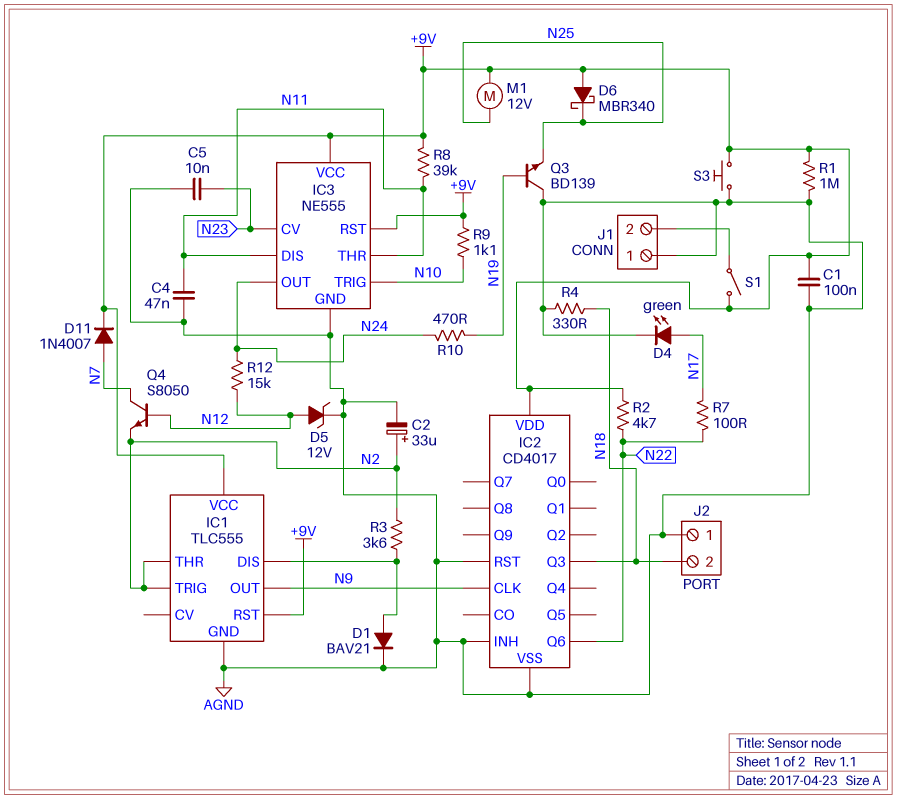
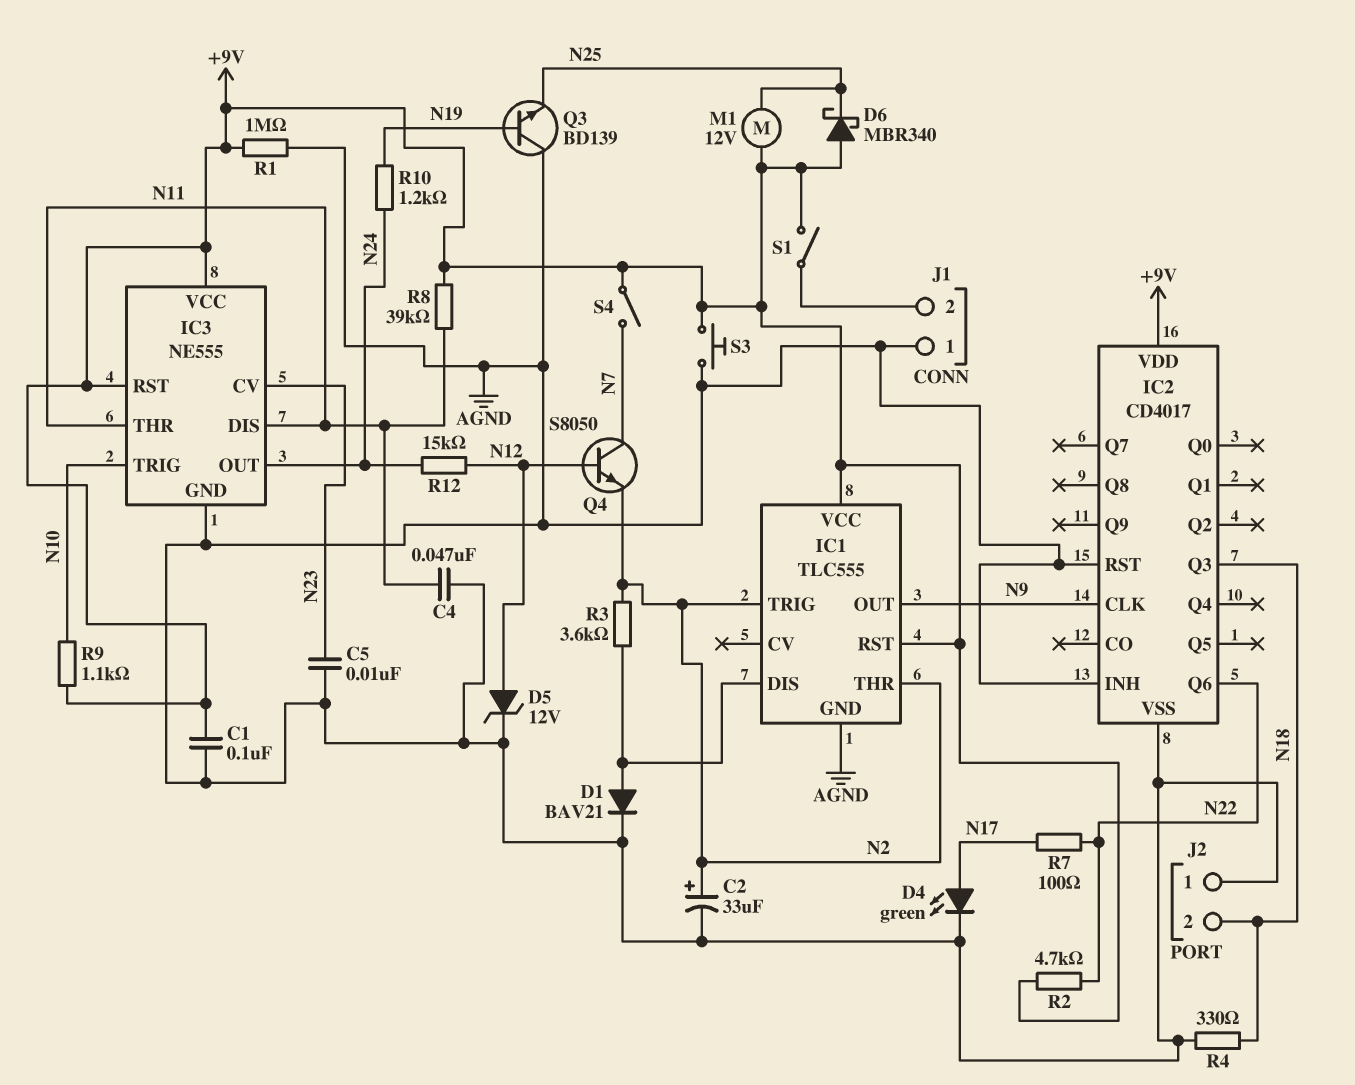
D11: diode 1N4007 (A N7, K +9V) -> none
R10: 470 (N19, N24) -> 1.2k (N19, N24)
S4: none -> switch (+9V, N7)

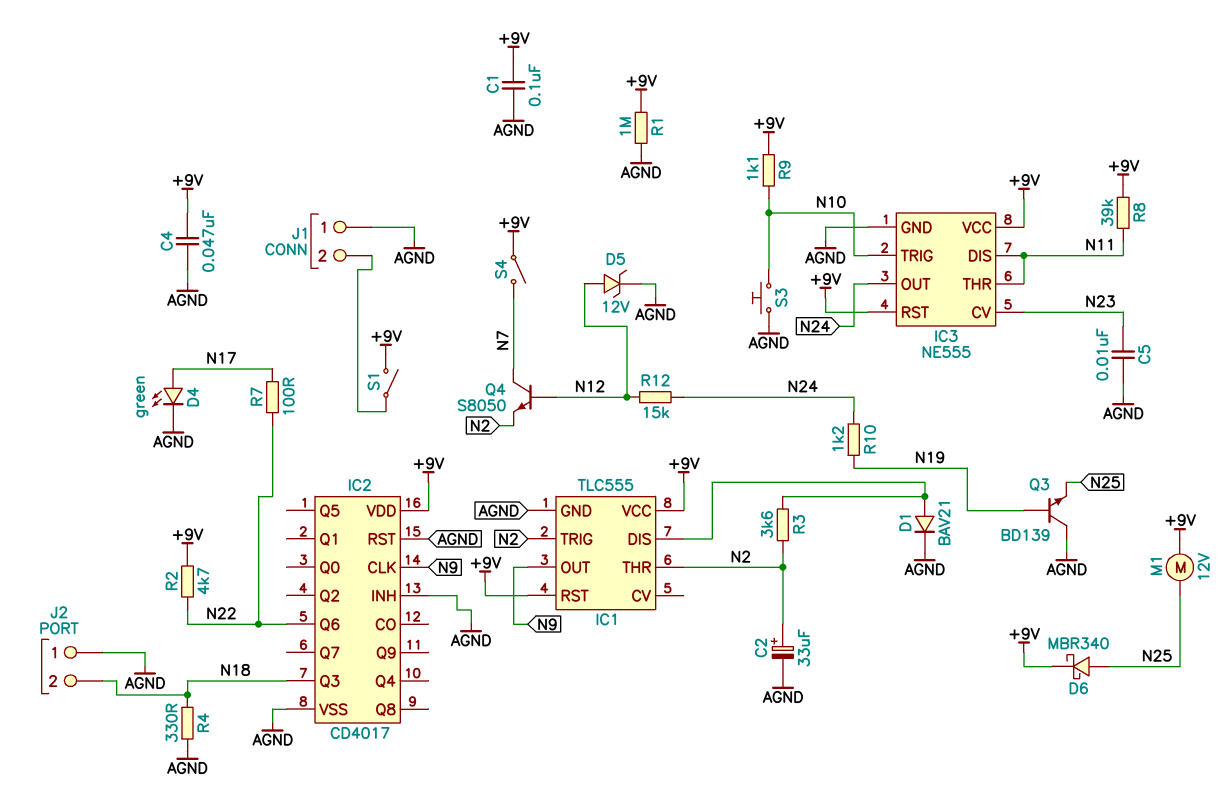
C4: 47nF (AGND, N11) -> 47nF (+9V, AGND)
D6: schottky MBR340 (A +9V, K N25) -> schottky MBR340 (A N25, K +9V)
S3: button (+9V, AGND) -> button (AGND, N10)

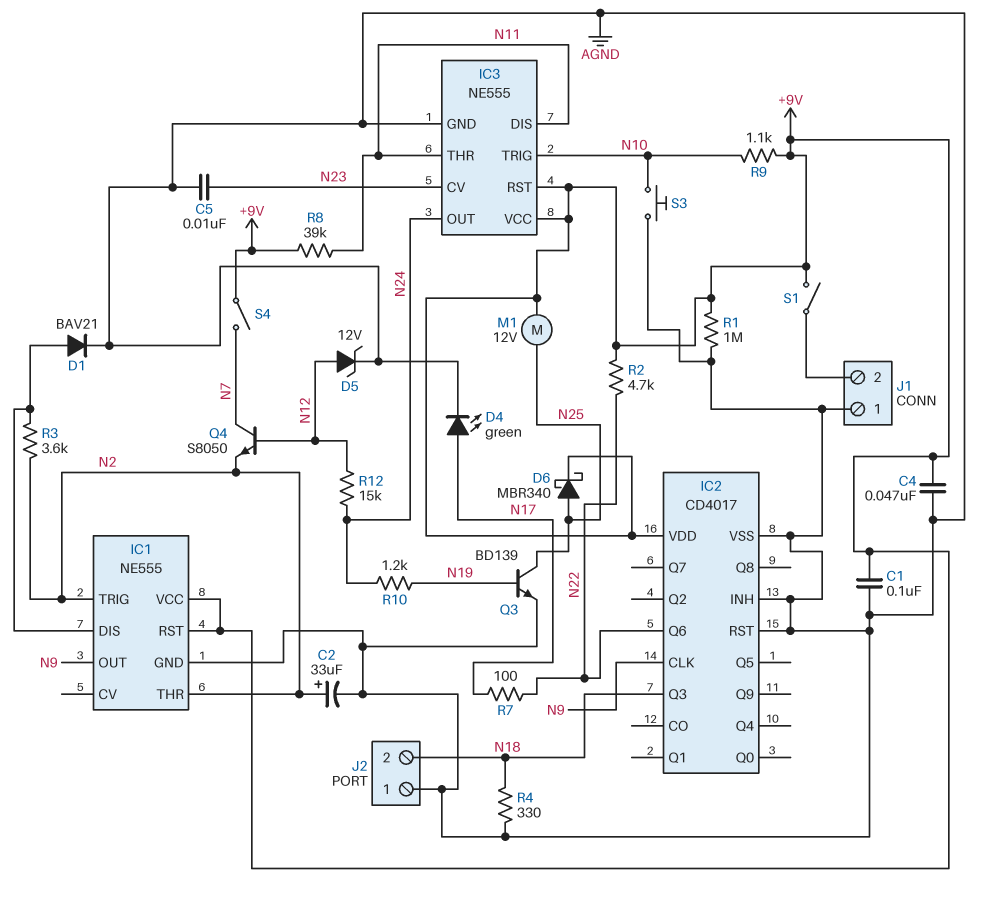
IC1: TLC555 -> NE555
Q3: NPN BD139 (B N19, C AGND, E N25) -> NPN BD139 (B N19, C N25, E AGND)

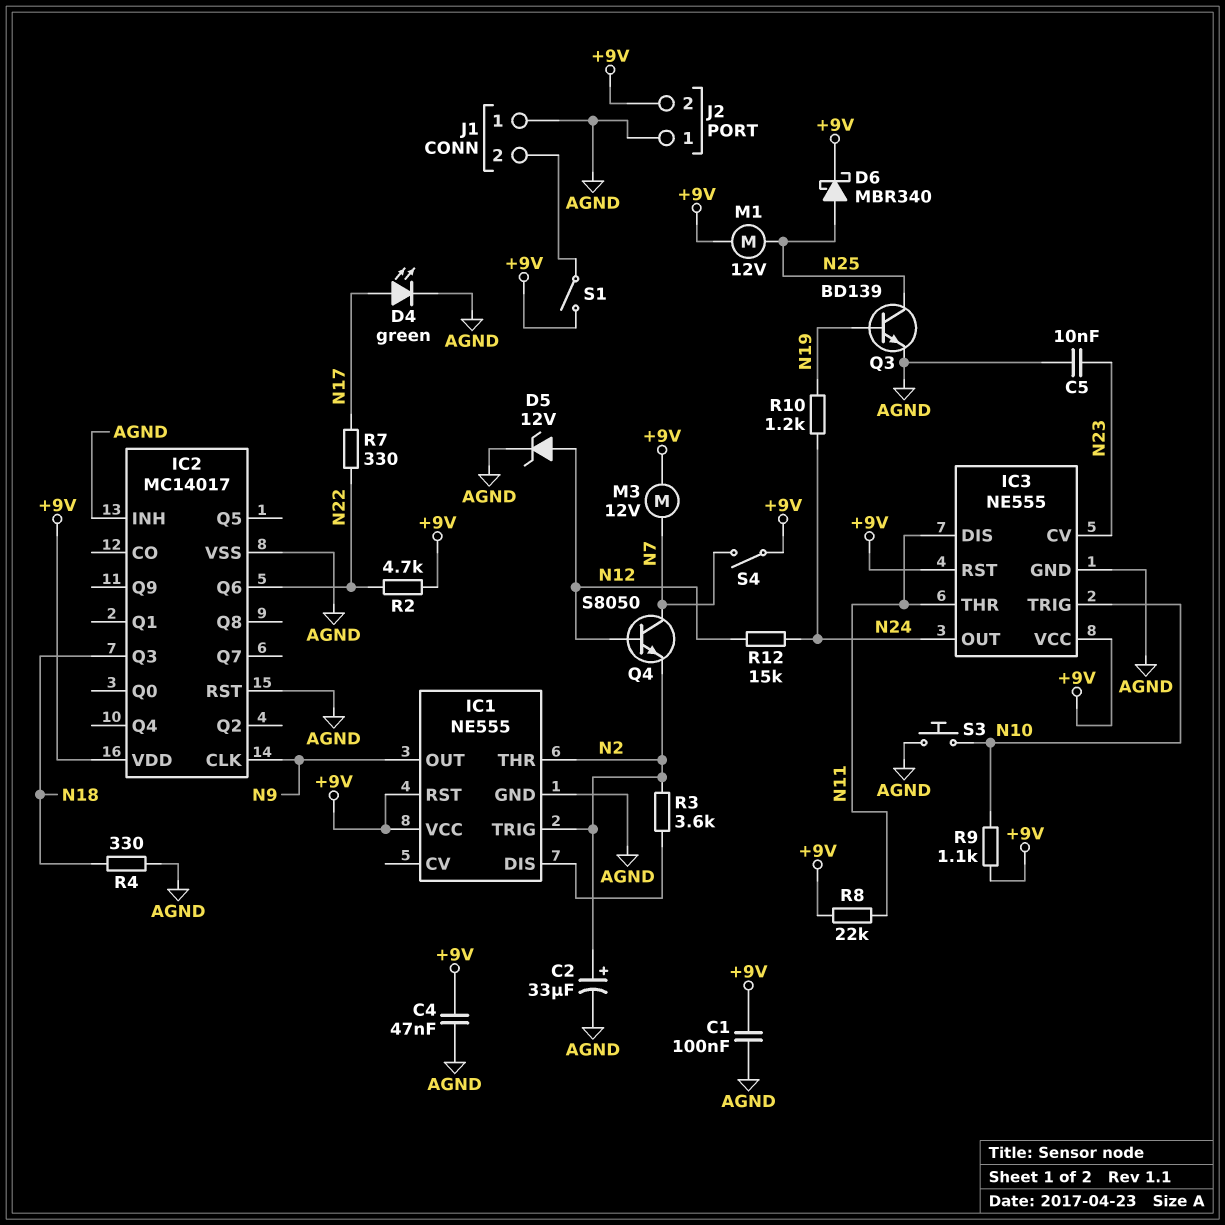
D1: diode BAV21 (A IC1/DIS, K AGND) -> none
IC2: CD4017 -> MC14017
J2 pin 2: N18 -> +9V
M3: none -> motor 12V (+9V, N7)
R1: 1M (+9V, AGND) -> none
R7: 100 (N17, N22) -> 330 (N17, N22)
R8: 39k (+9V, N11) -> 22k (+9V, N11)

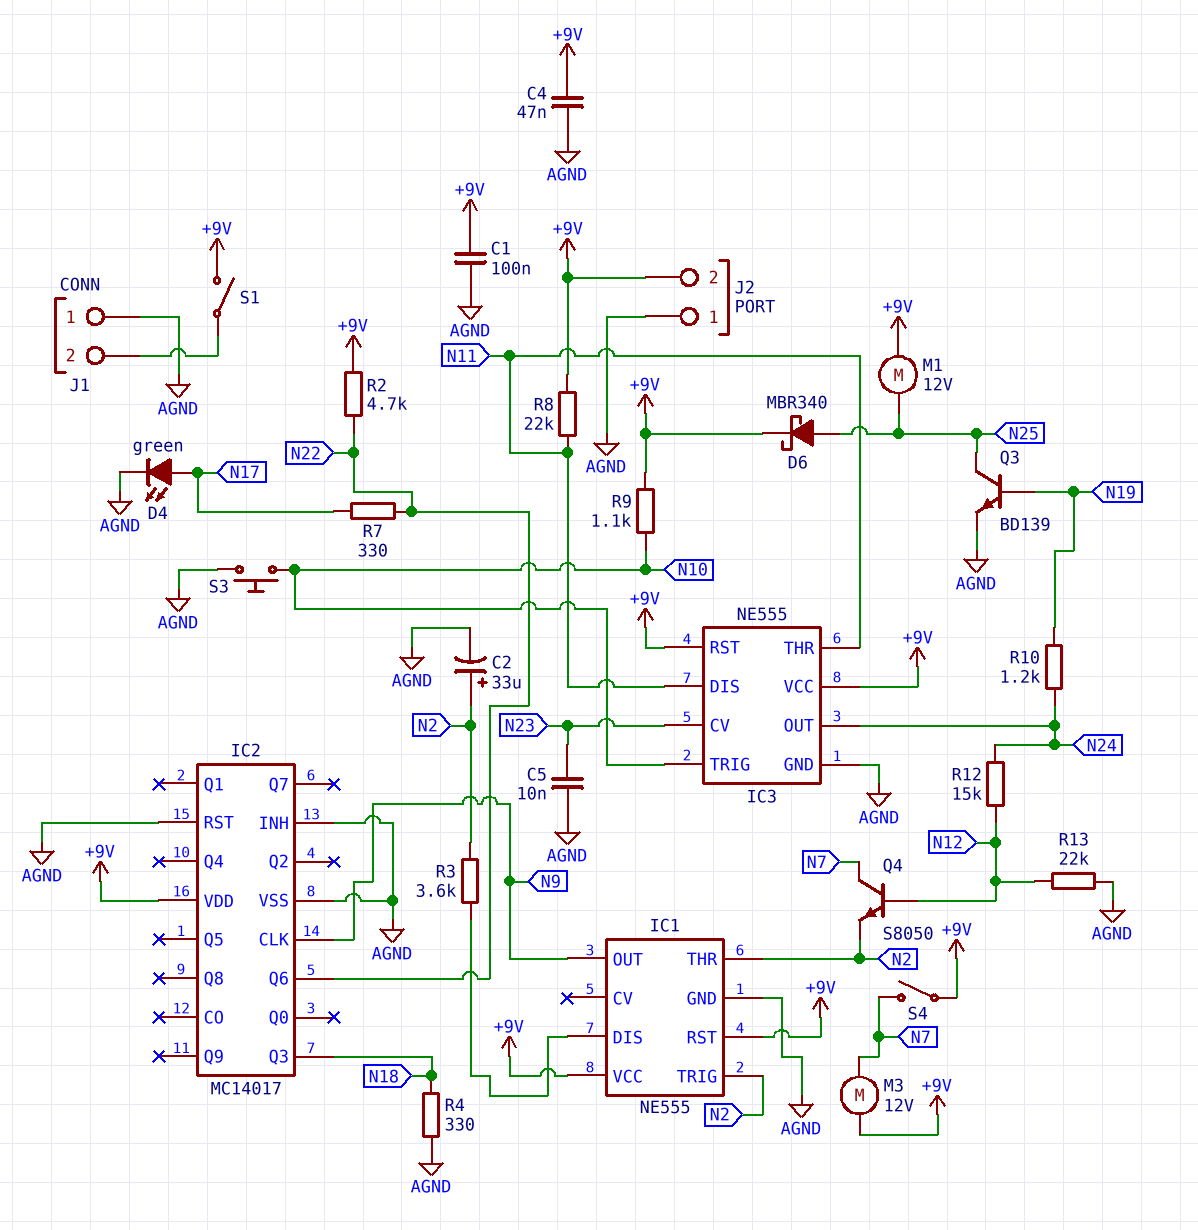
D5: zener 12V (A N12, K AGND) -> none
R13: none -> 22k (AGND, N12)

